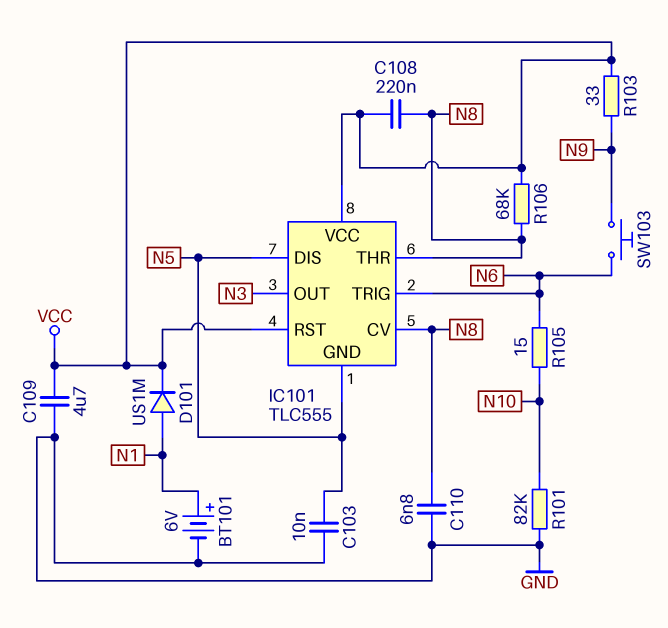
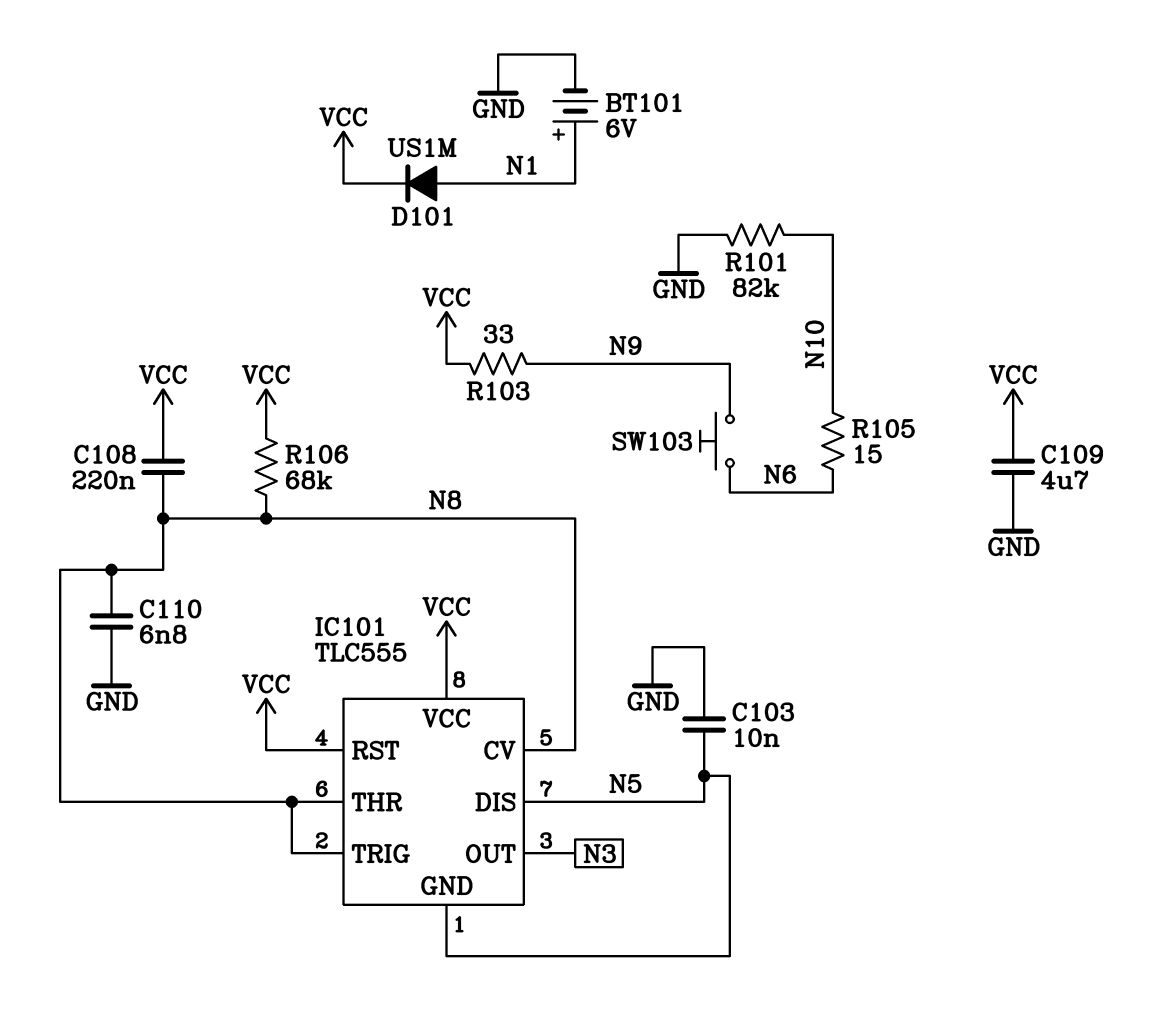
IC101 pin TRIG: N6 -> N8

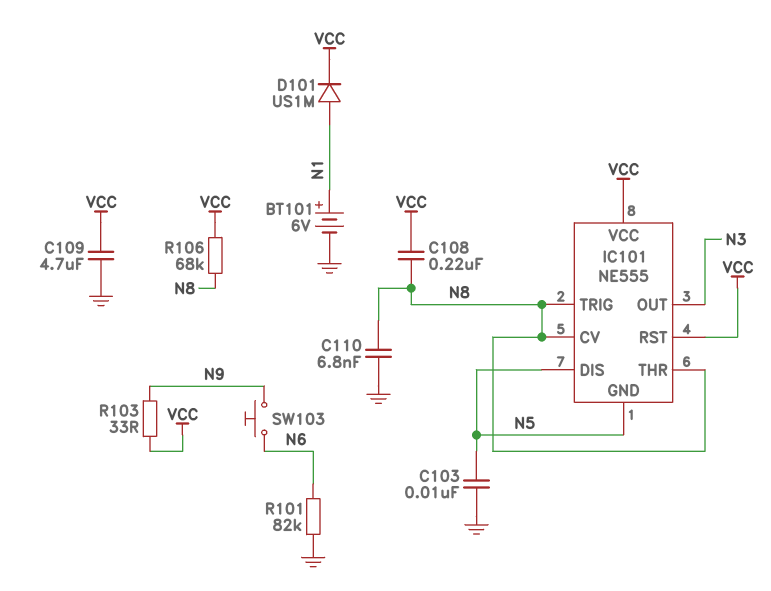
IC101: TLC555 -> NE555
R101: 82k (GND, N10) -> 82k (GND, N6)
R105: 15 (N6, N10) -> none

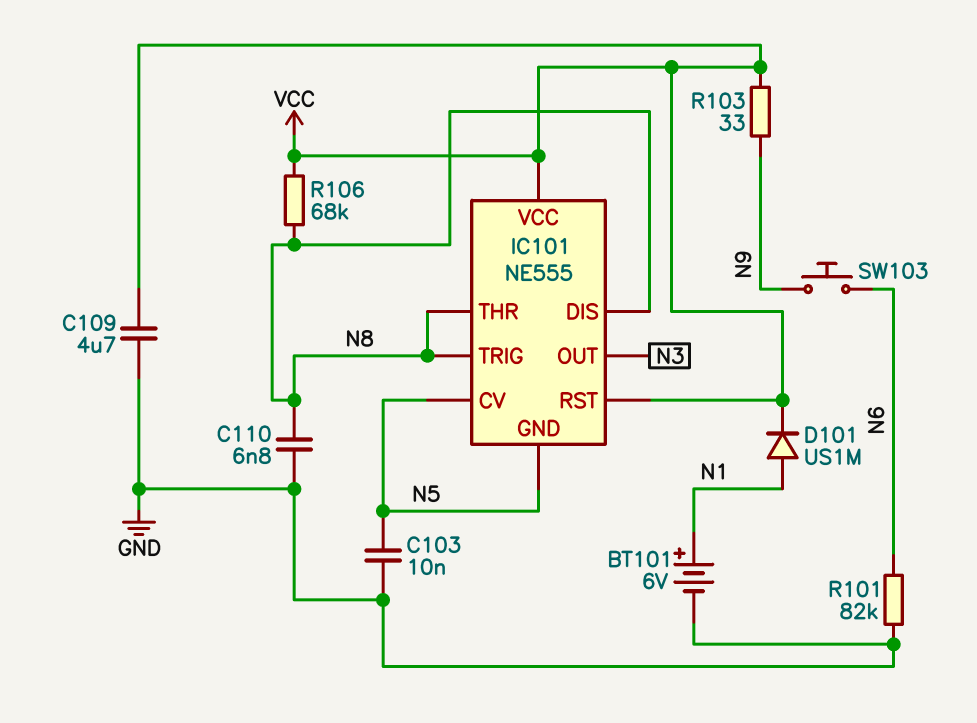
C108: 220nF (N8, VCC) -> none
IC101 pin CV: N8 -> N5
IC101 pin DIS: N5 -> N8

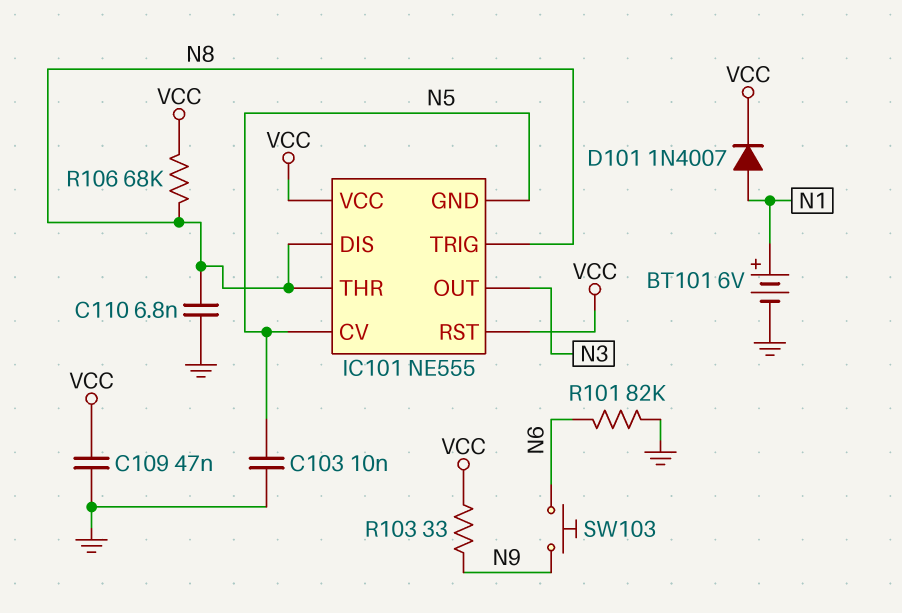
C109: 4.7uF (GND, VCC) -> 47nF (GND, VCC)
D101: diode US1M (A N1, K VCC) -> diode 1N4007 (A N1, K VCC)

